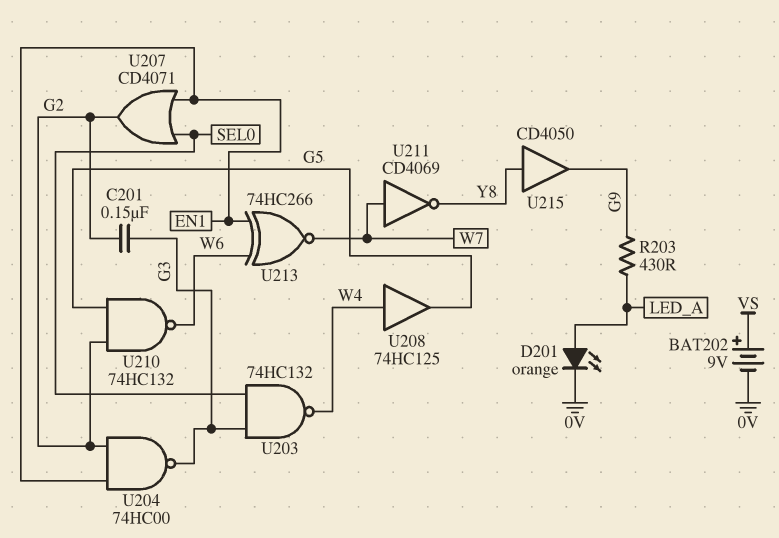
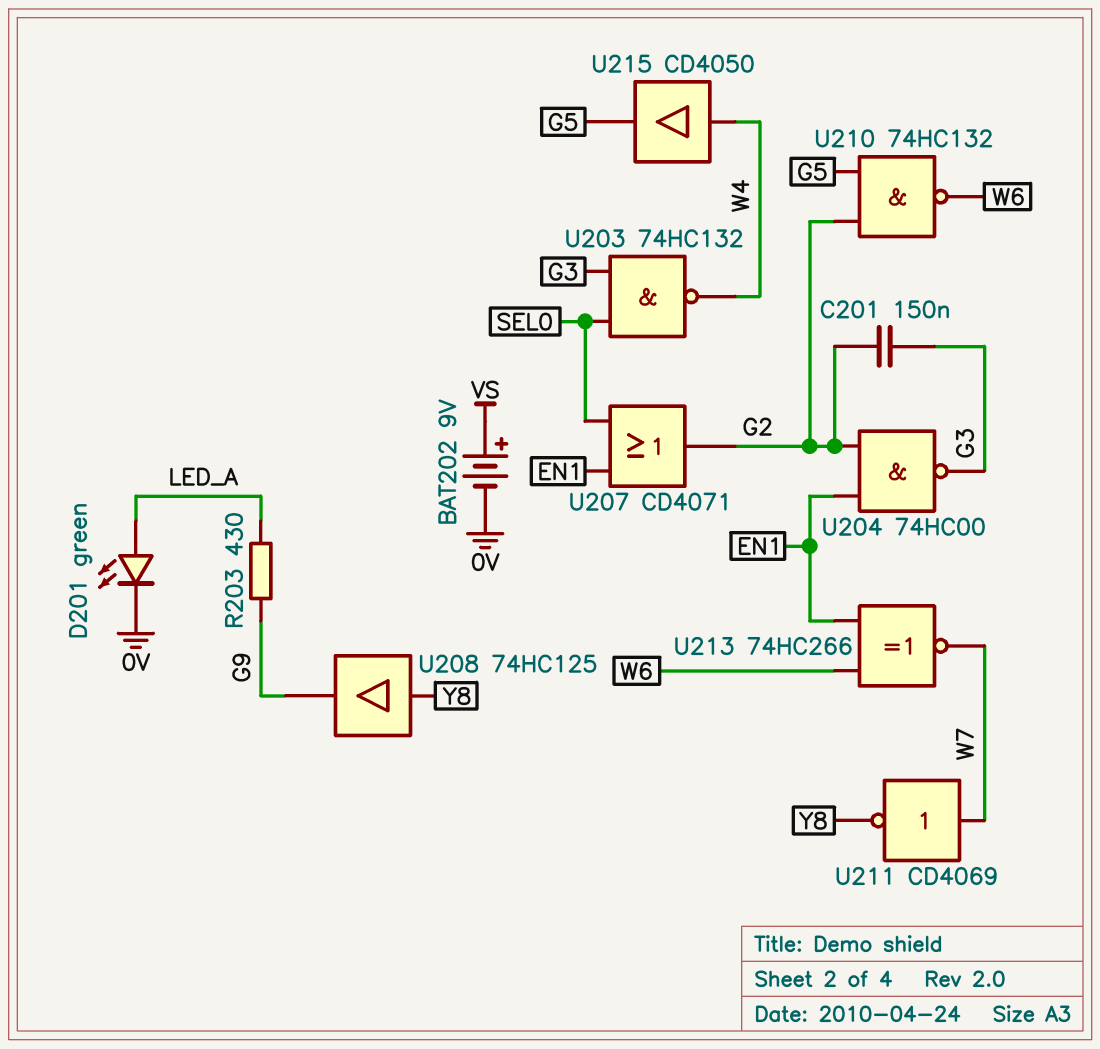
D201: LED orange (A LED_A, K 0V) -> LED green (A LED_A, K 0V)
U208: buffer 74HC125 (in W4, out G5) -> buffer 74HC125 (in Y8, out G9)
U215: buffer CD4050 (in Y8, out G9) -> buffer CD4050 (in W4, out G5)

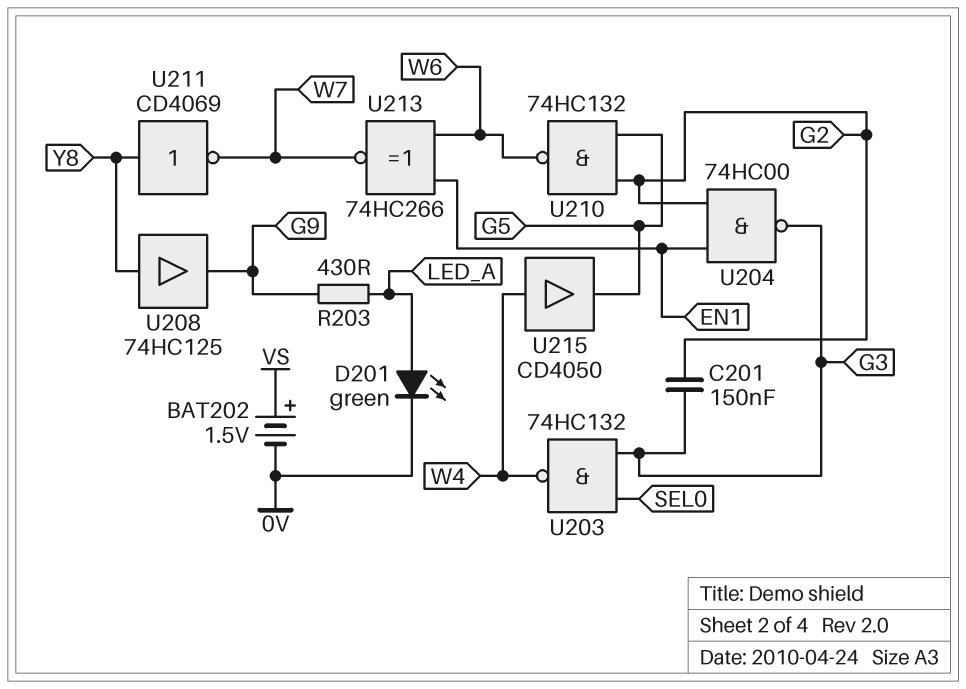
BAT202: 9V (plus VS, minus 0V) -> 1.5V (plus VS, minus 0V)
U207: OR CD4071 (in EN1, in SEL0, out G2) -> none
U211: NOT CD4069 (in W7, out Y8) -> NOT CD4069 (in Y8, out W7)

